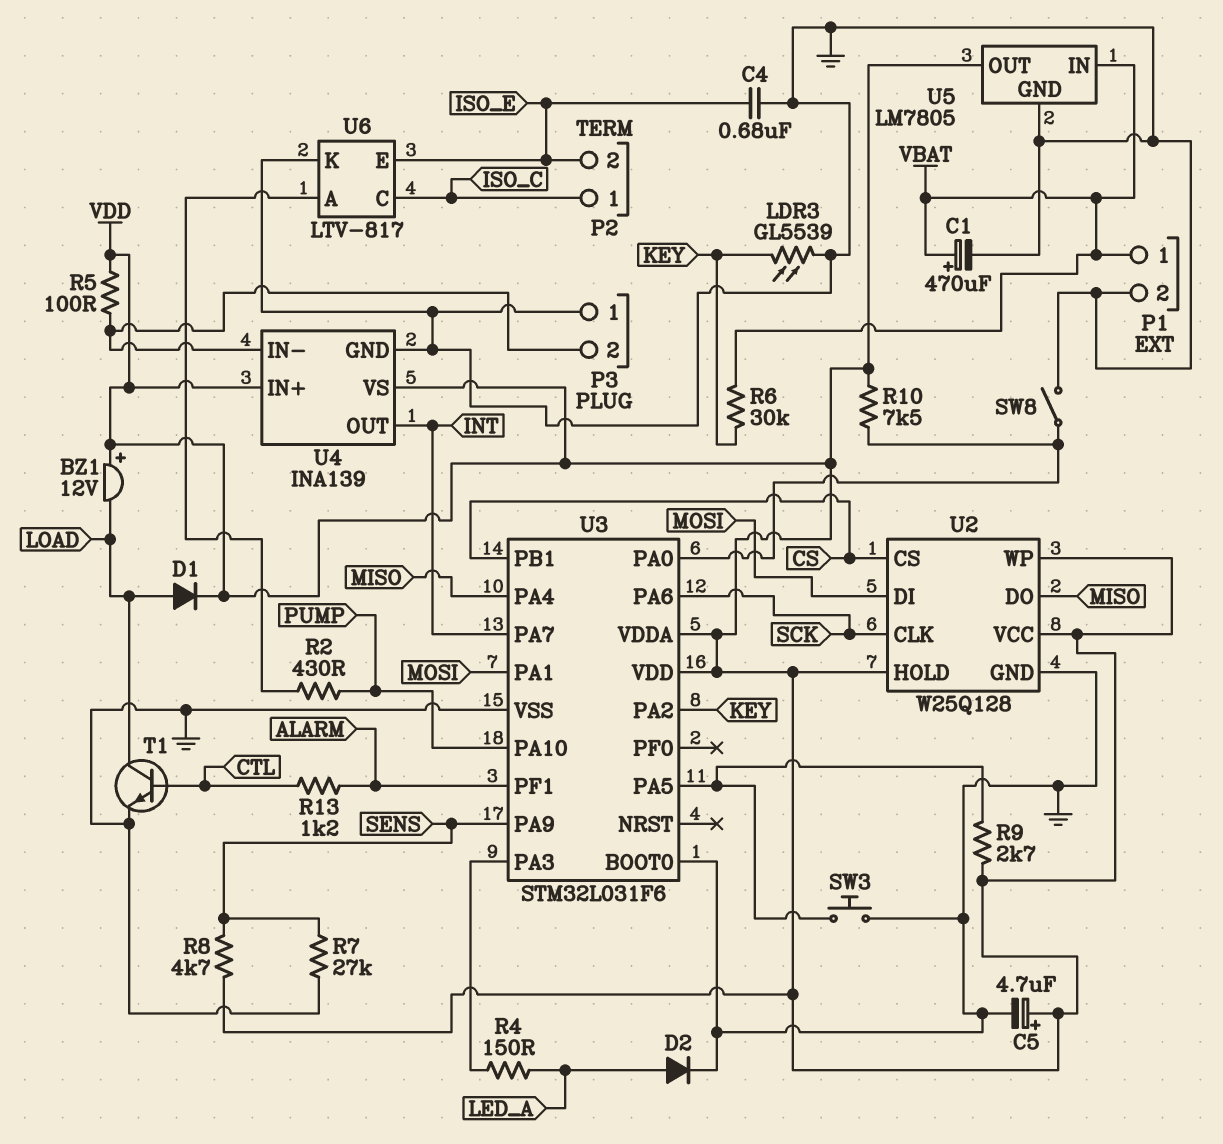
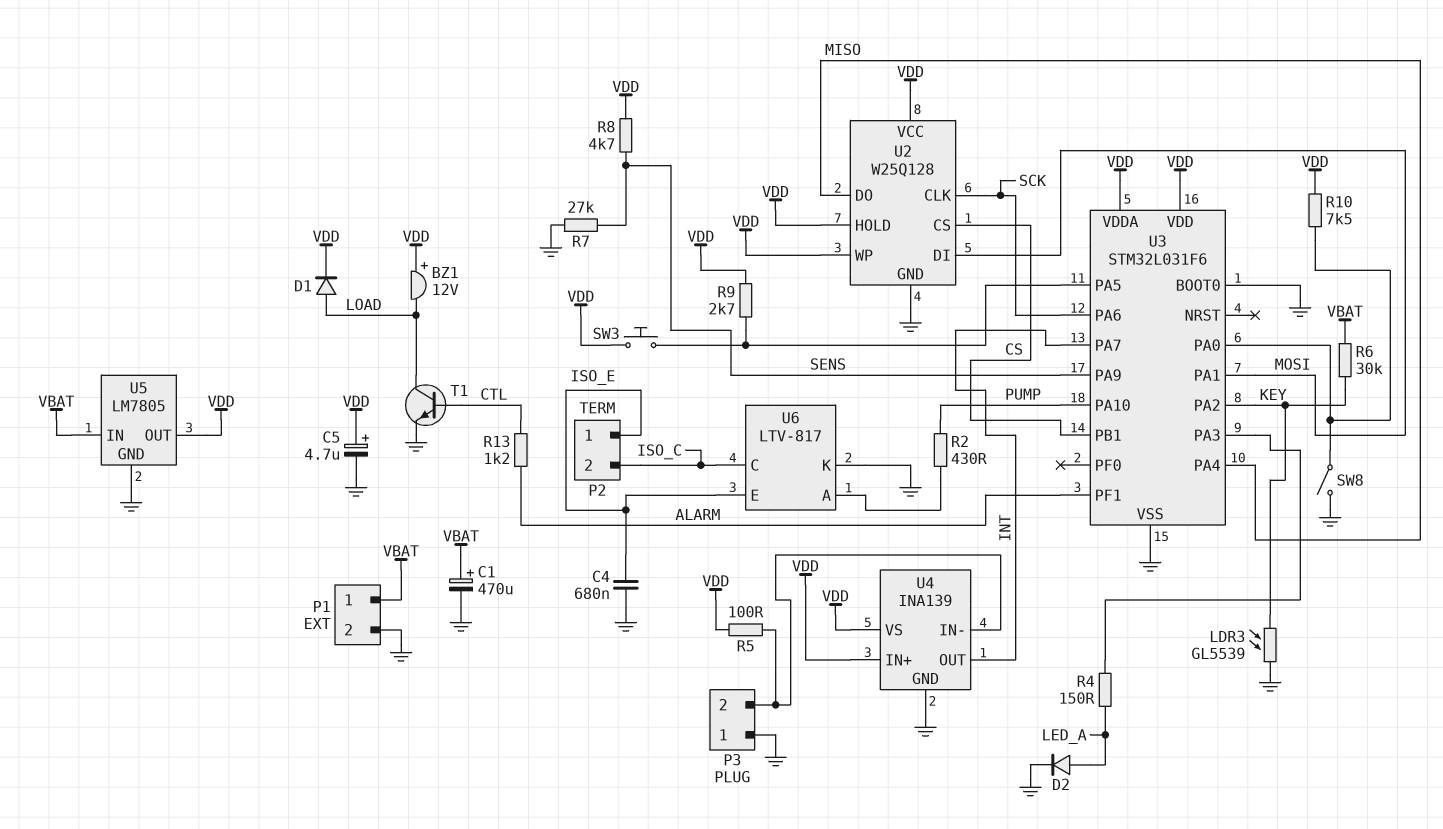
P2 pin 1: ISO_C -> ISO_E
P2 pin 2: ISO_E -> ISO_C
SW3: button (GND, U3/PA5) -> button (U3/PA5, VDD)

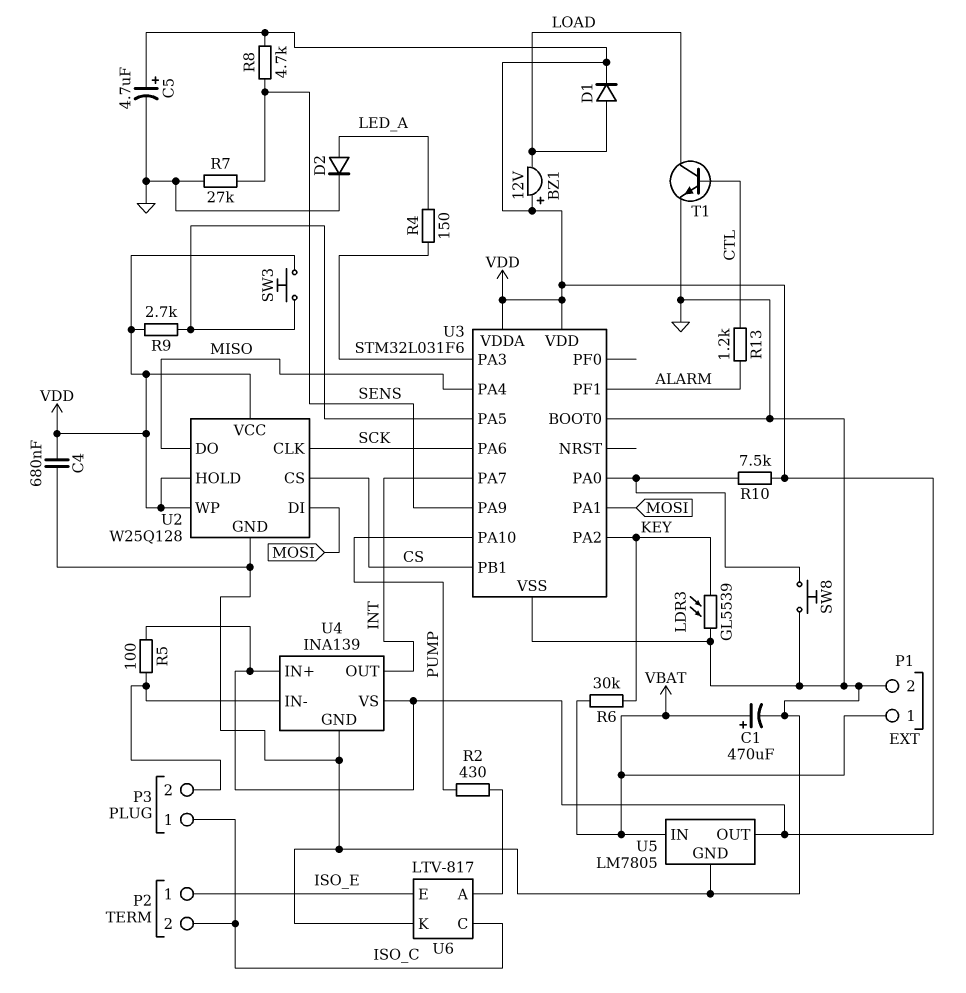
C4: 680nF (GND, ISO_E) -> 680nF (GND, VDD)
P3 pin 1: GND -> ISO_C
SW8: switch (GND, U3/PA0) -> button (GND, U3/PA0)

